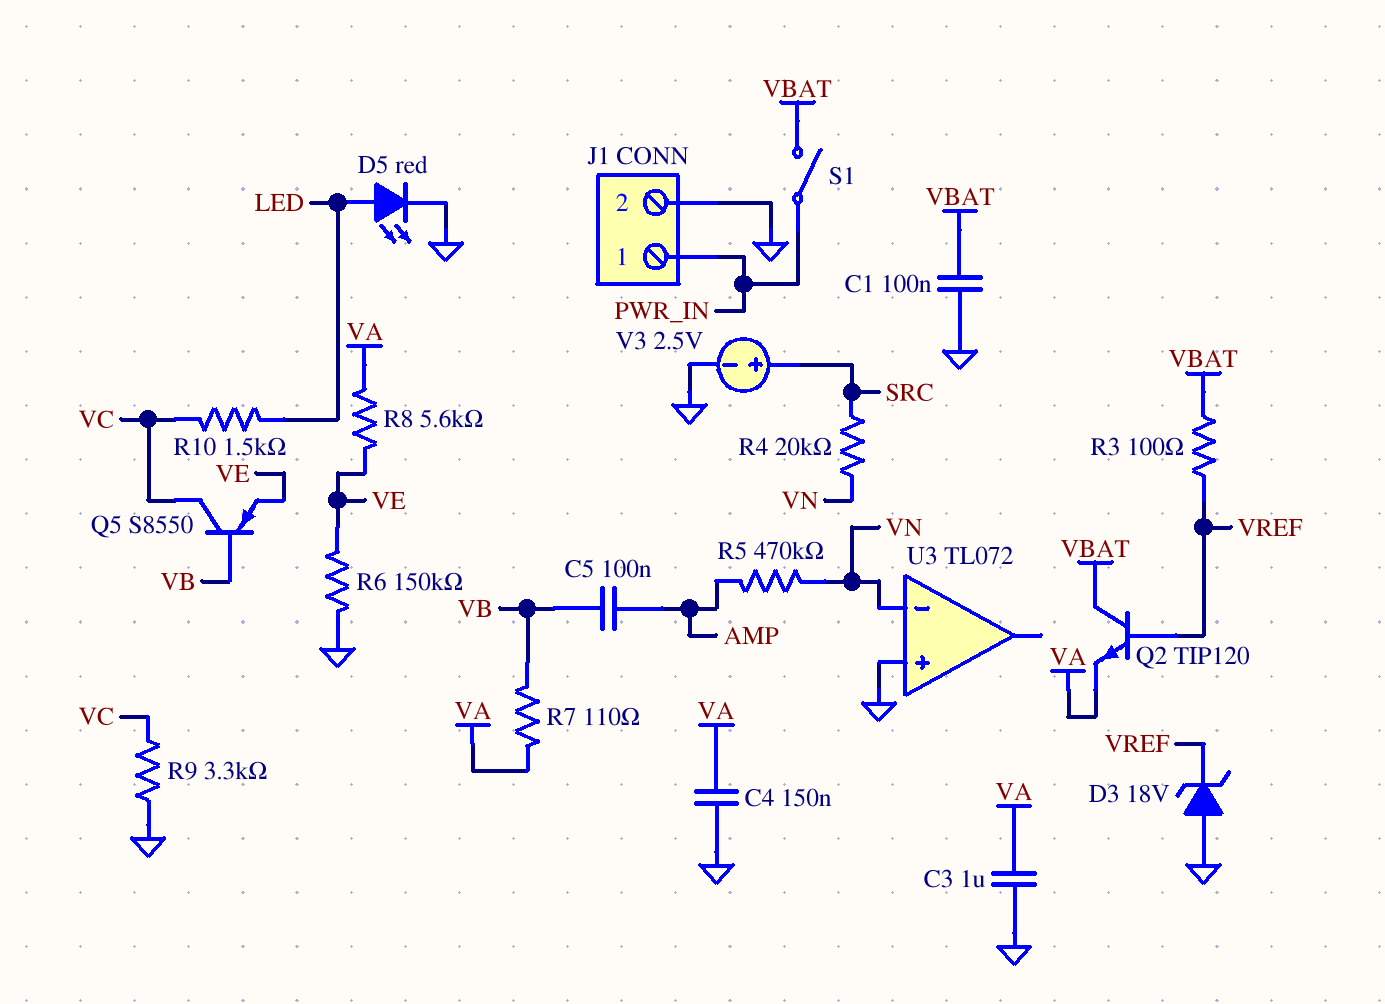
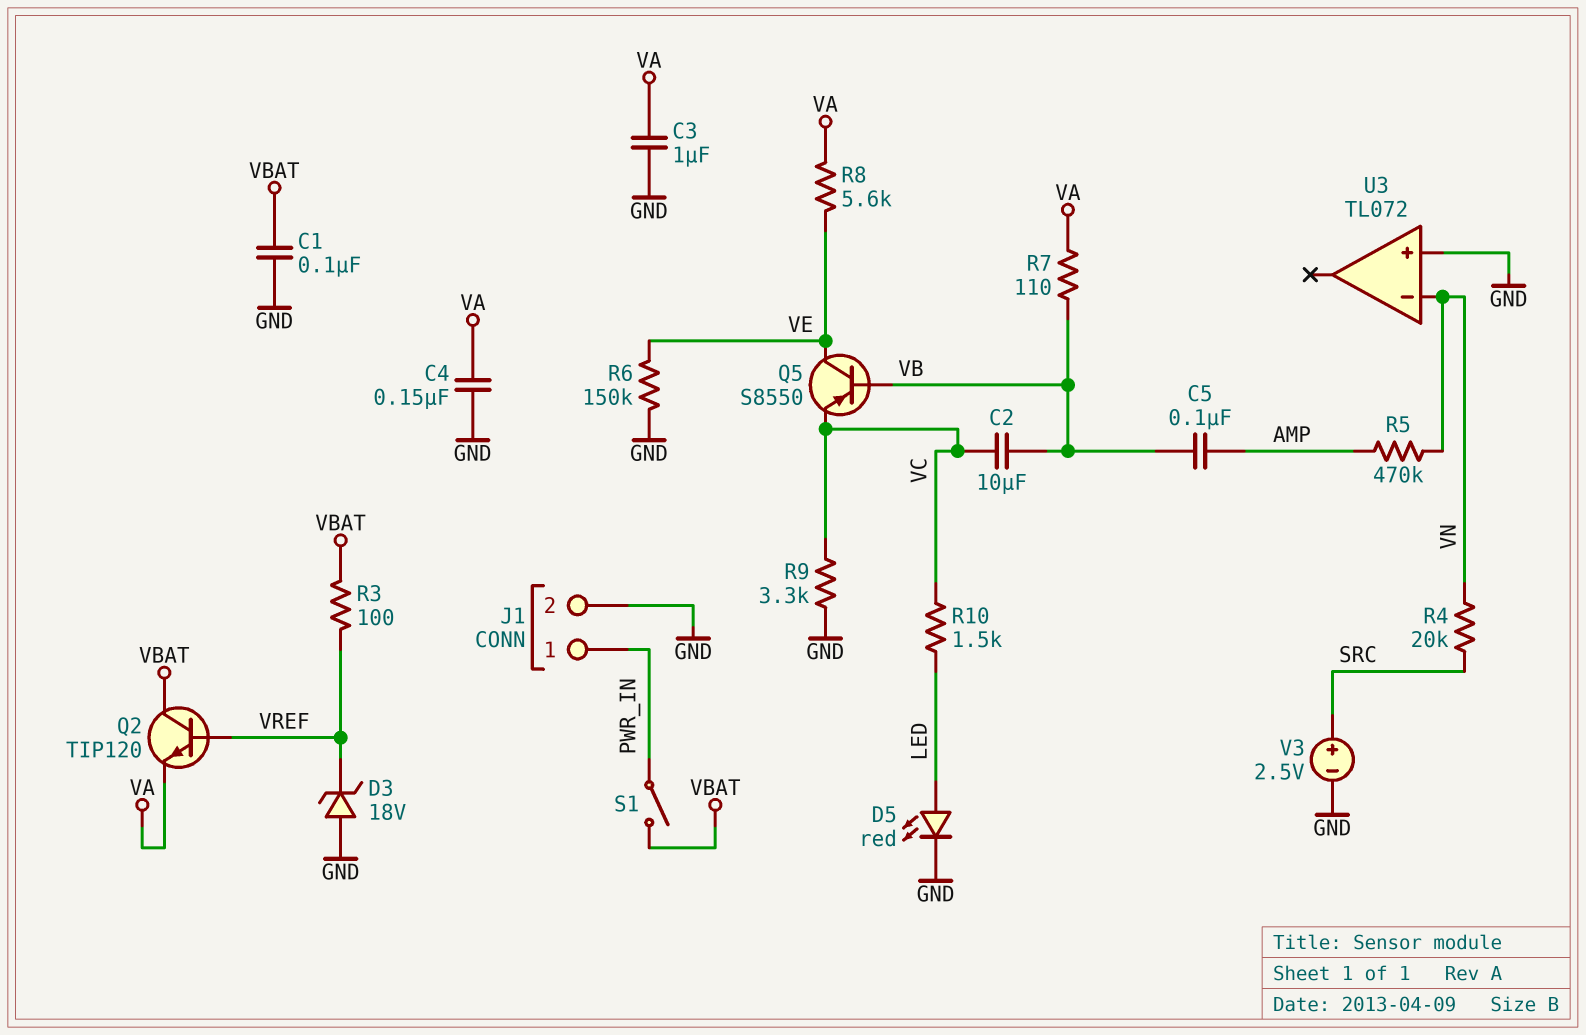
C2: none -> 10uF (VB, VC)
Q5: PNP S8550 (B VB, C VC, E VE) -> PNP S8550 (B VB, C VE, E VC)

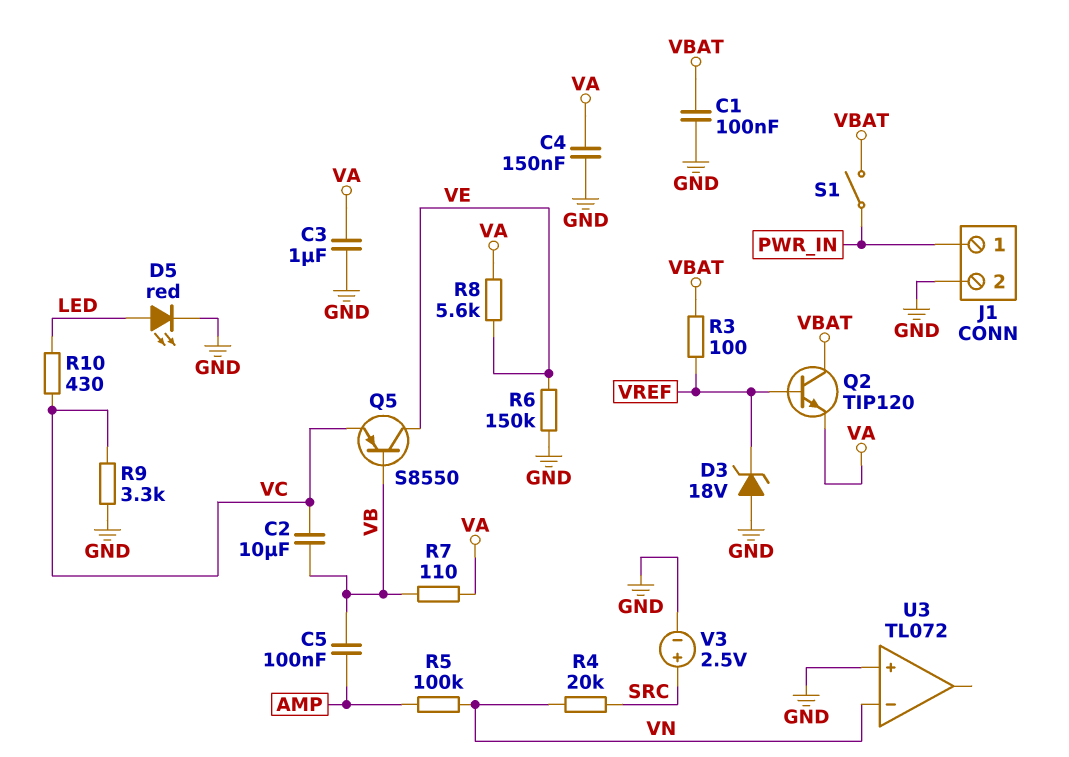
R5: 470k (AMP, VN) -> 100k (AMP, VN)
R10: 1.5k (LED, VC) -> 430 (LED, VC)

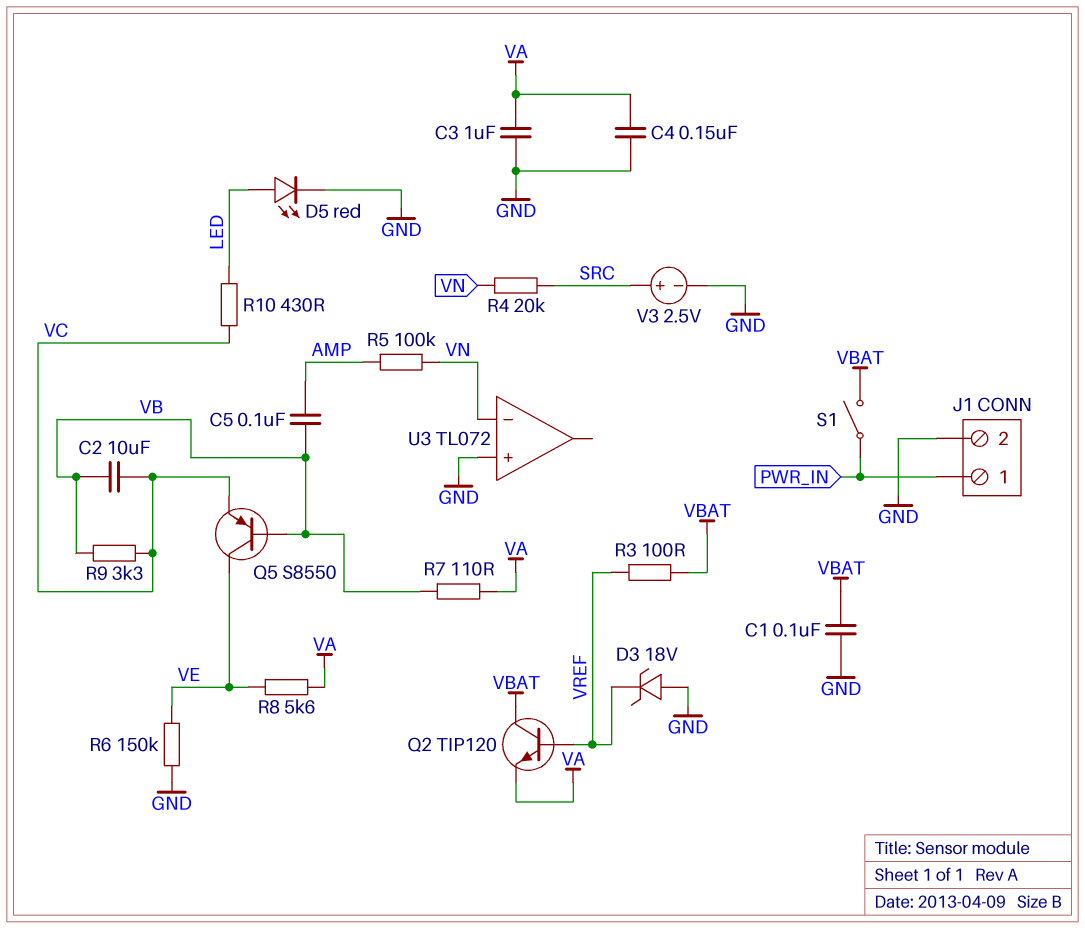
R9: 3.3k (GND, VC) -> 3.3k (VB, VC)

